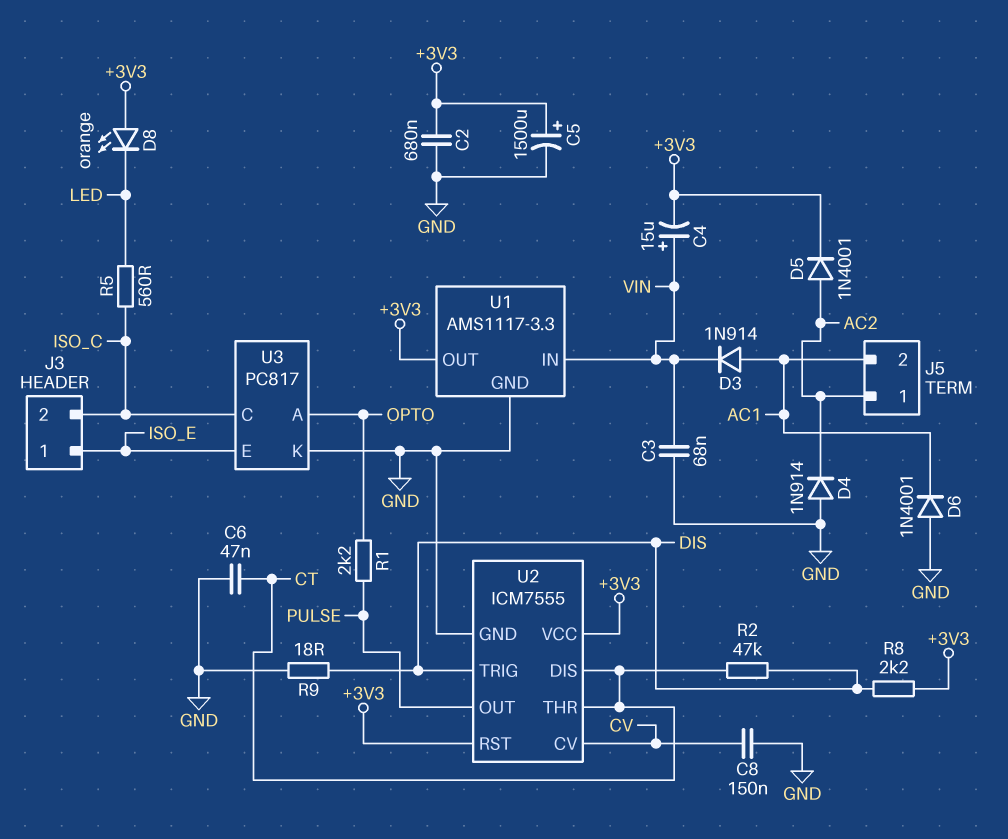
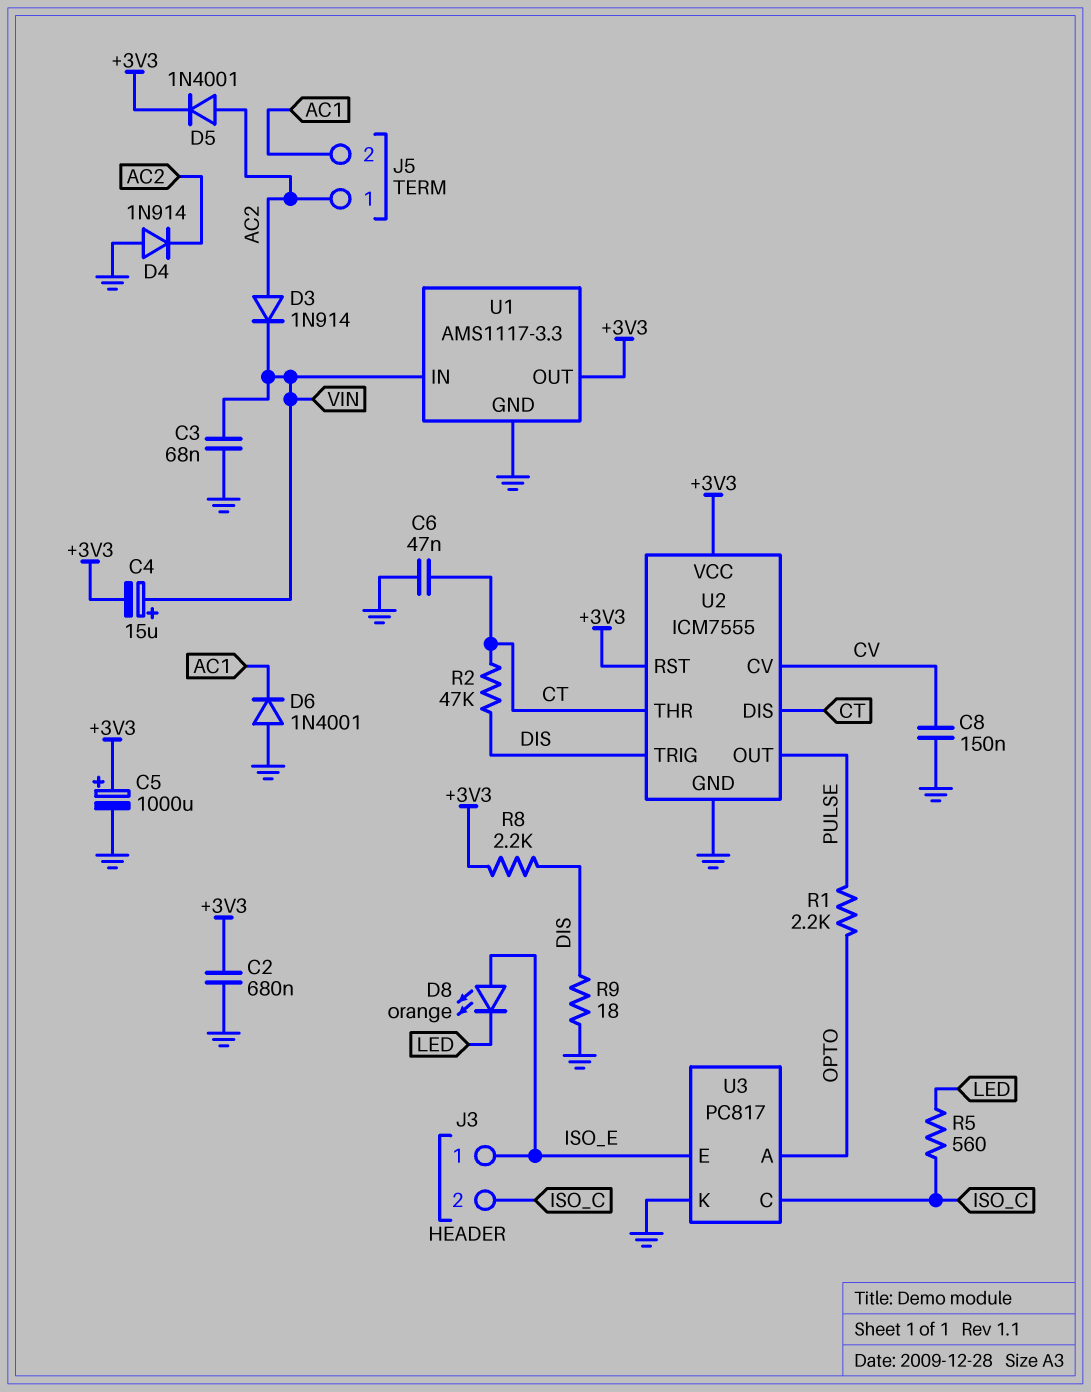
C5: 1500uF (plus +3V3, minus GND) -> 1000uF (plus +3V3, minus GND)
D3: diode 1N914 (A AC1, K VIN) -> diode 1N914 (A AC2, K VIN)
D8: LED orange (A +3V3, K LED) -> LED orange (A ISO_E, K LED)

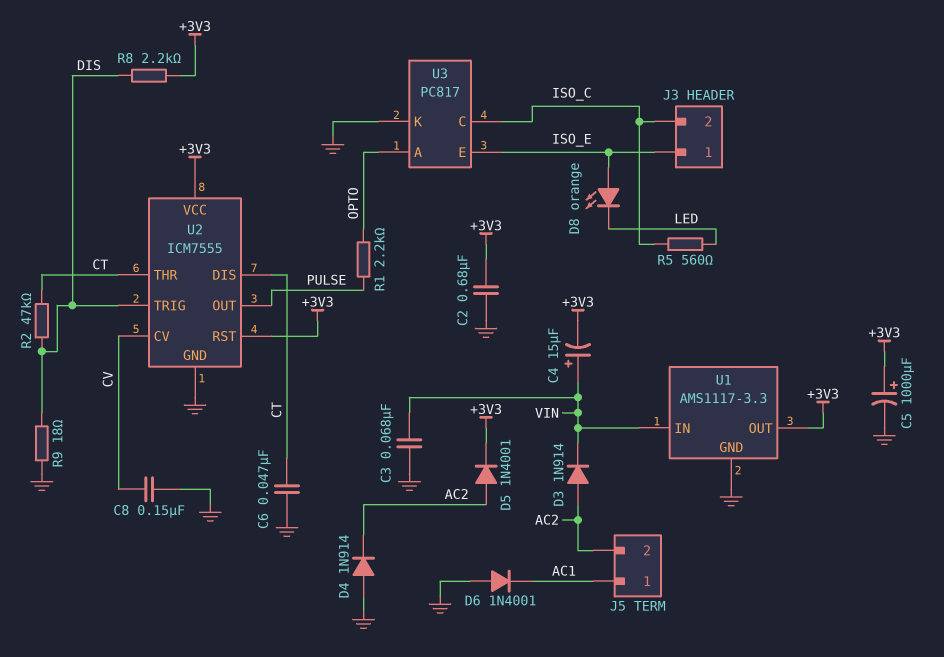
J5 pin 1: AC2 -> AC1
J5 pin 2: AC1 -> AC2

